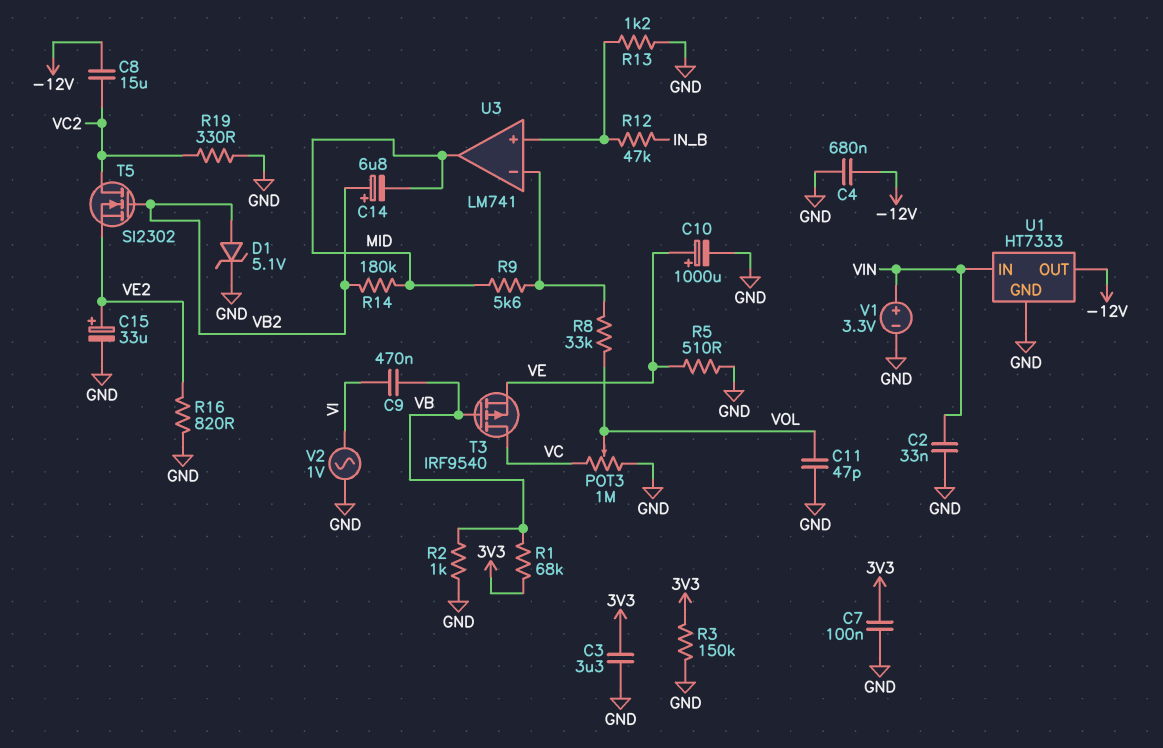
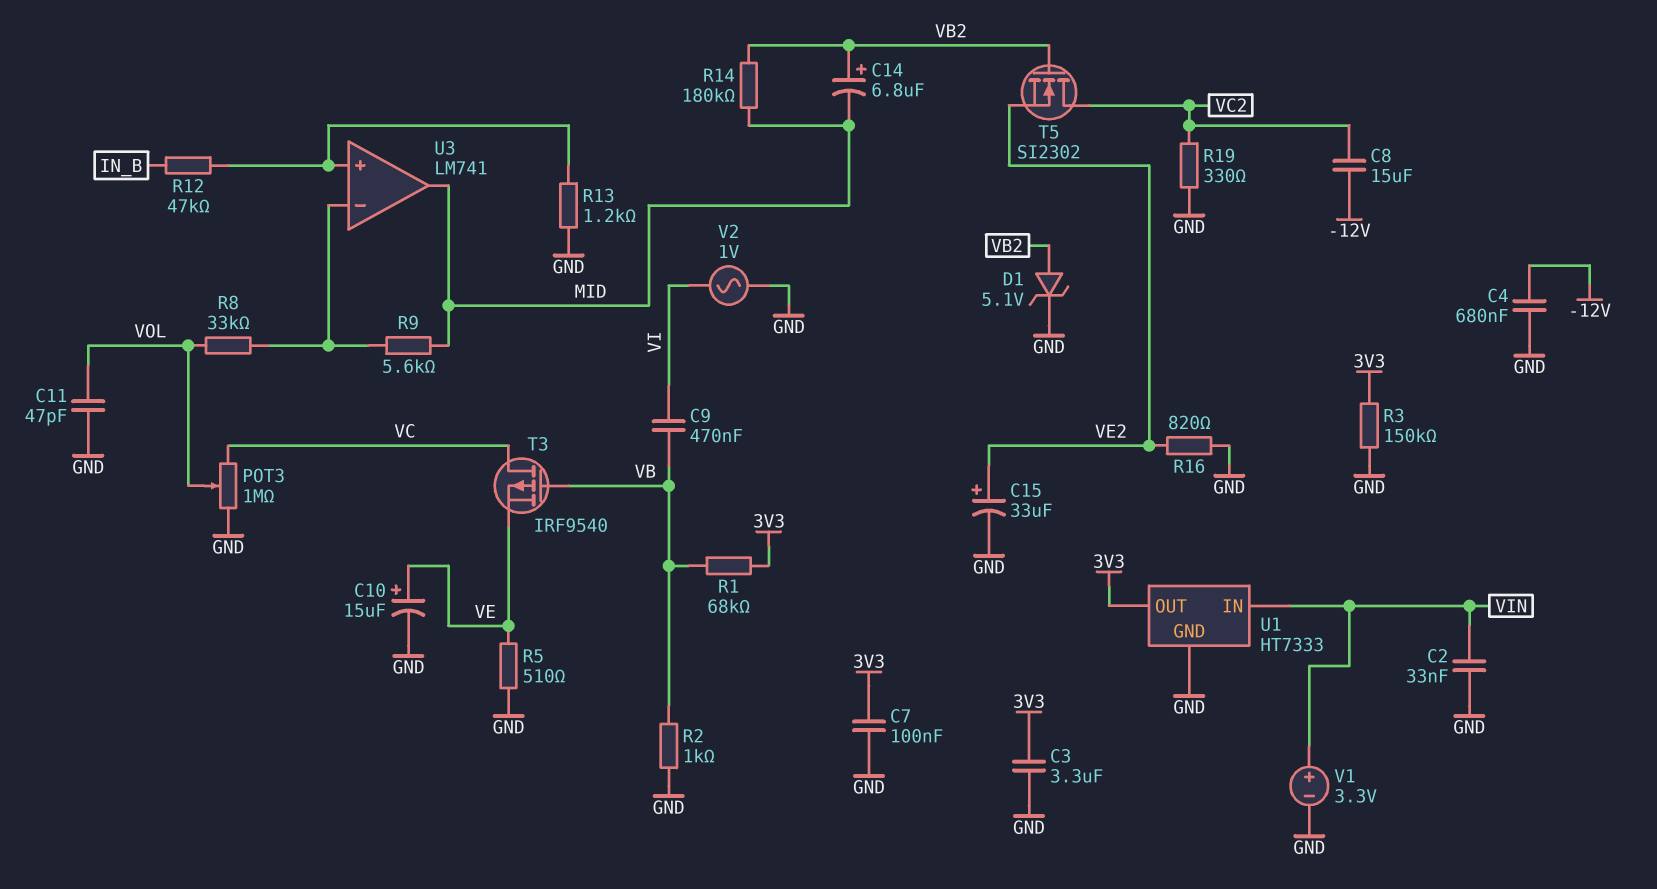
C10: 1000uF (plus VE, minus GND) -> 15uF (plus VE, minus GND)
U1 pin OUT: -12V -> 3V3

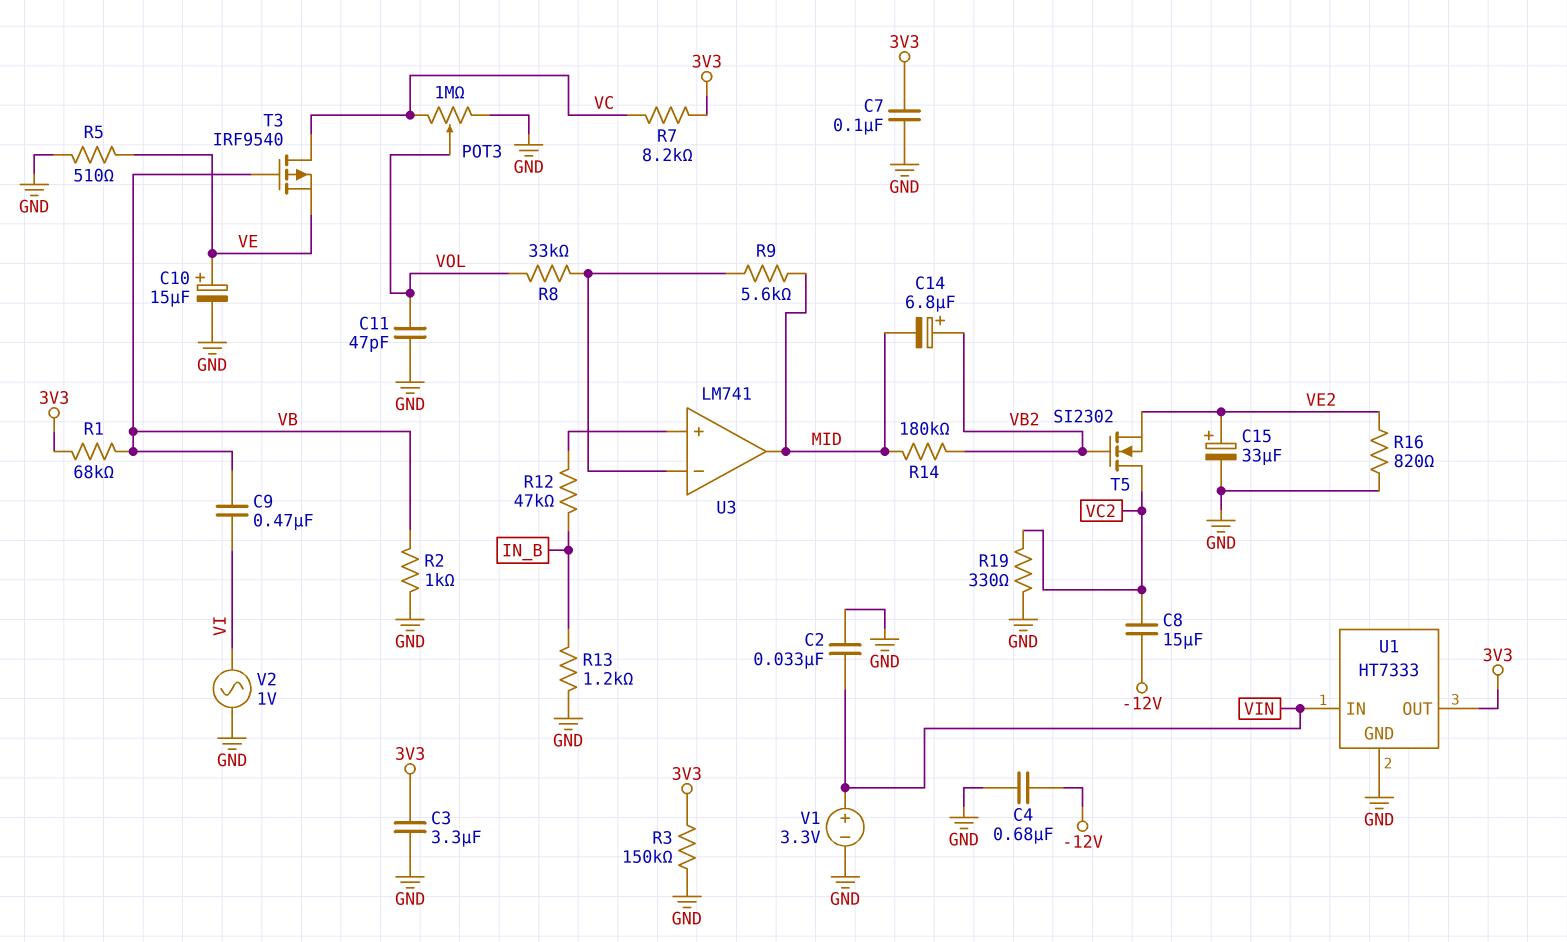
D1: zener 5.1V (A VB2, K GND) -> none
R7: none -> 8.2k (3V3, VC)
R13: 1.2k (GND, U3/in+) -> 1.2k (GND, IN_B)

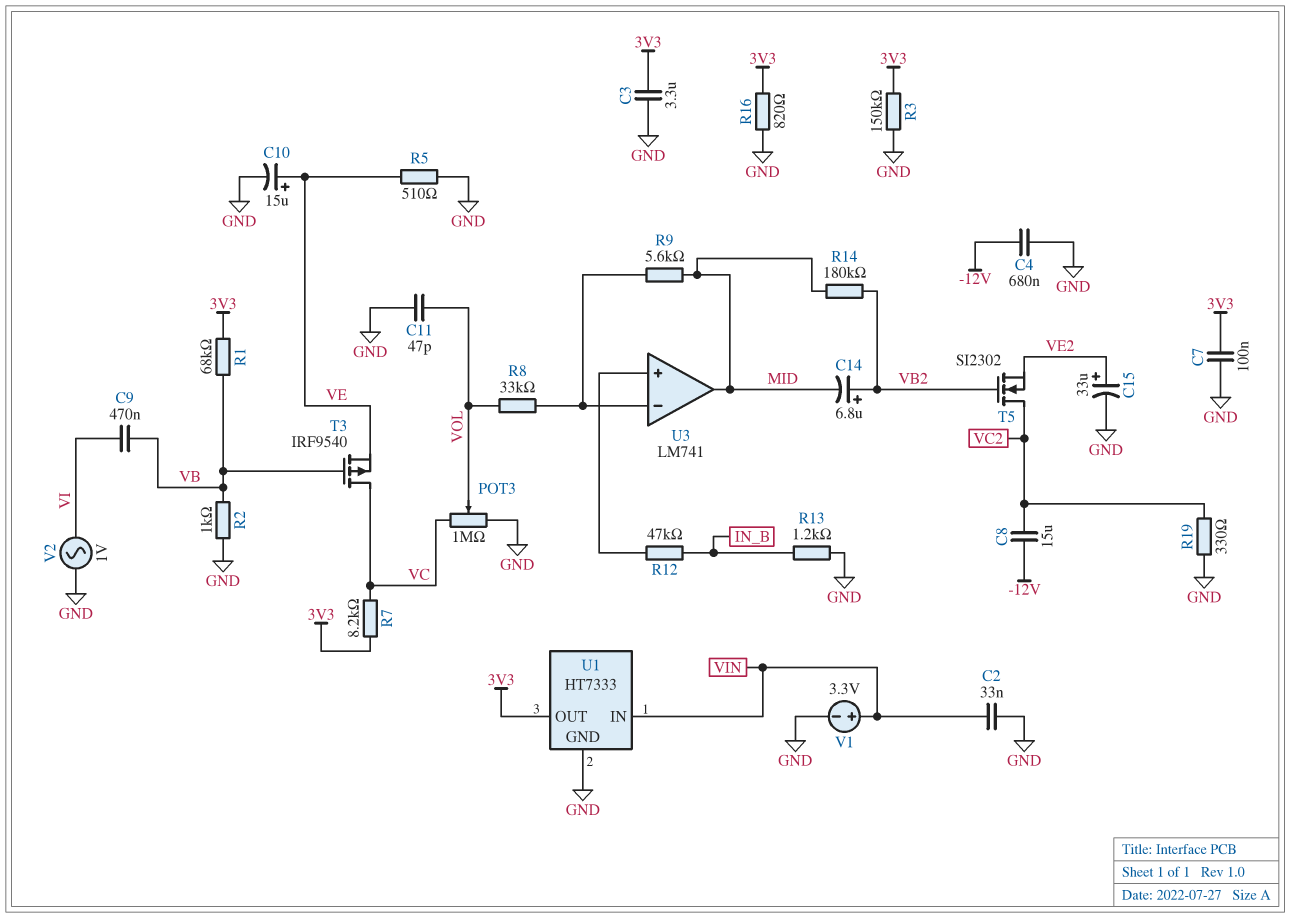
R16: 820 (GND, VE2) -> 820 (3V3, GND)

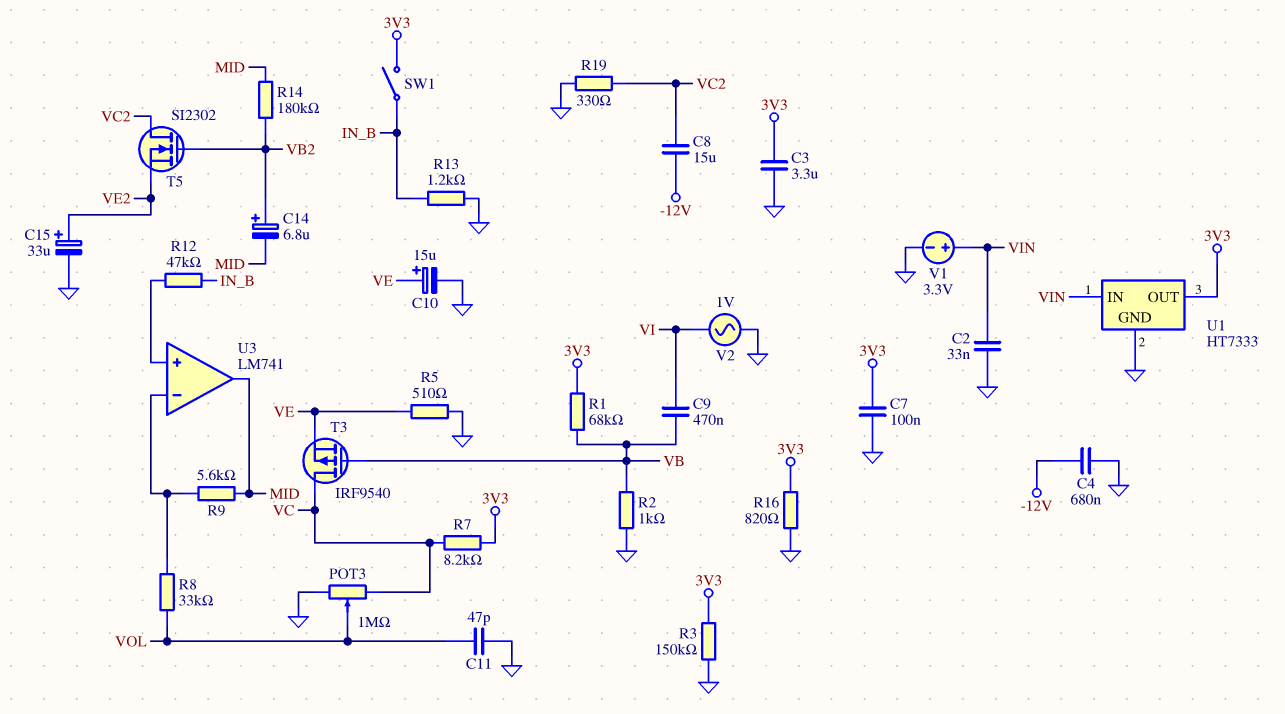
SW1: none -> switch (3V3, IN_B)

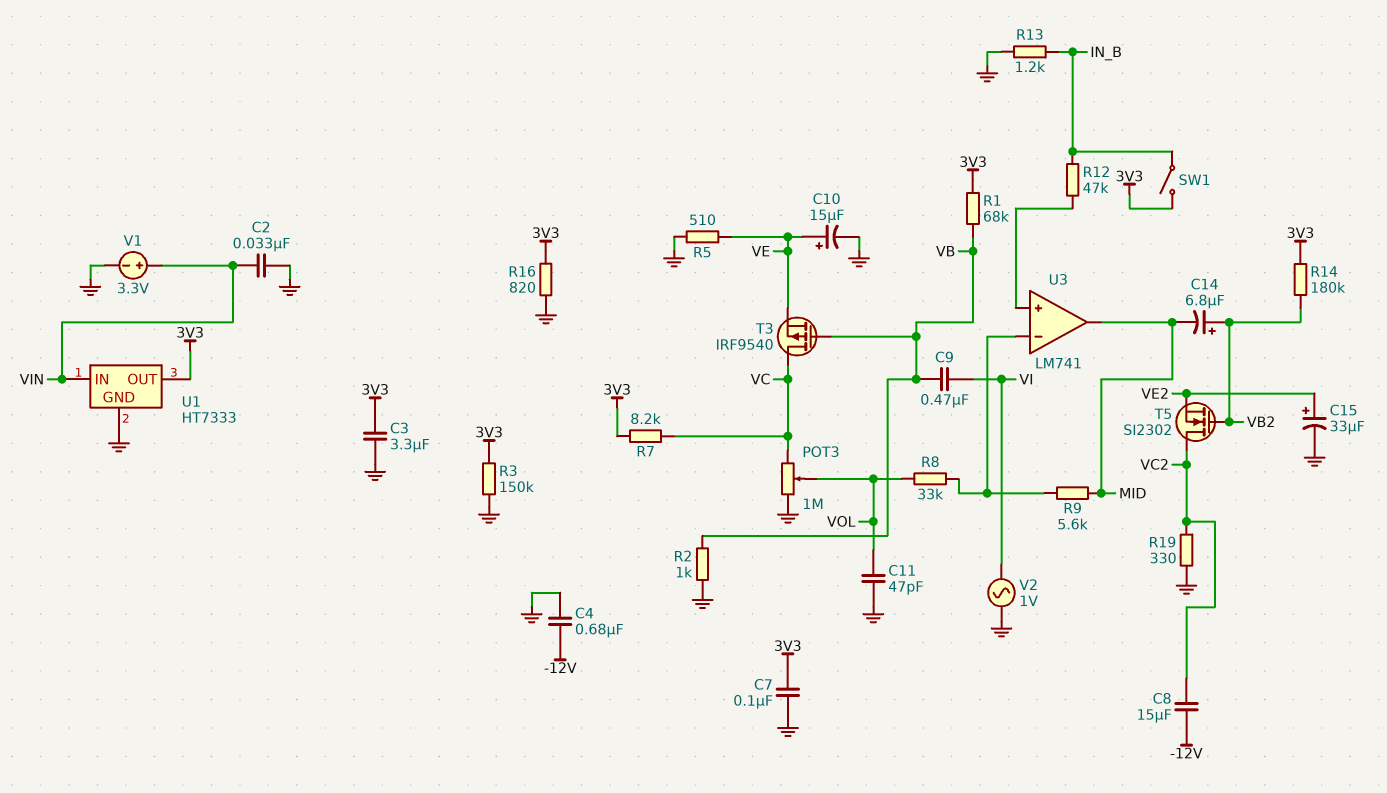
R14: 180k (MID, VB2) -> 180k (3V3, VB2)

